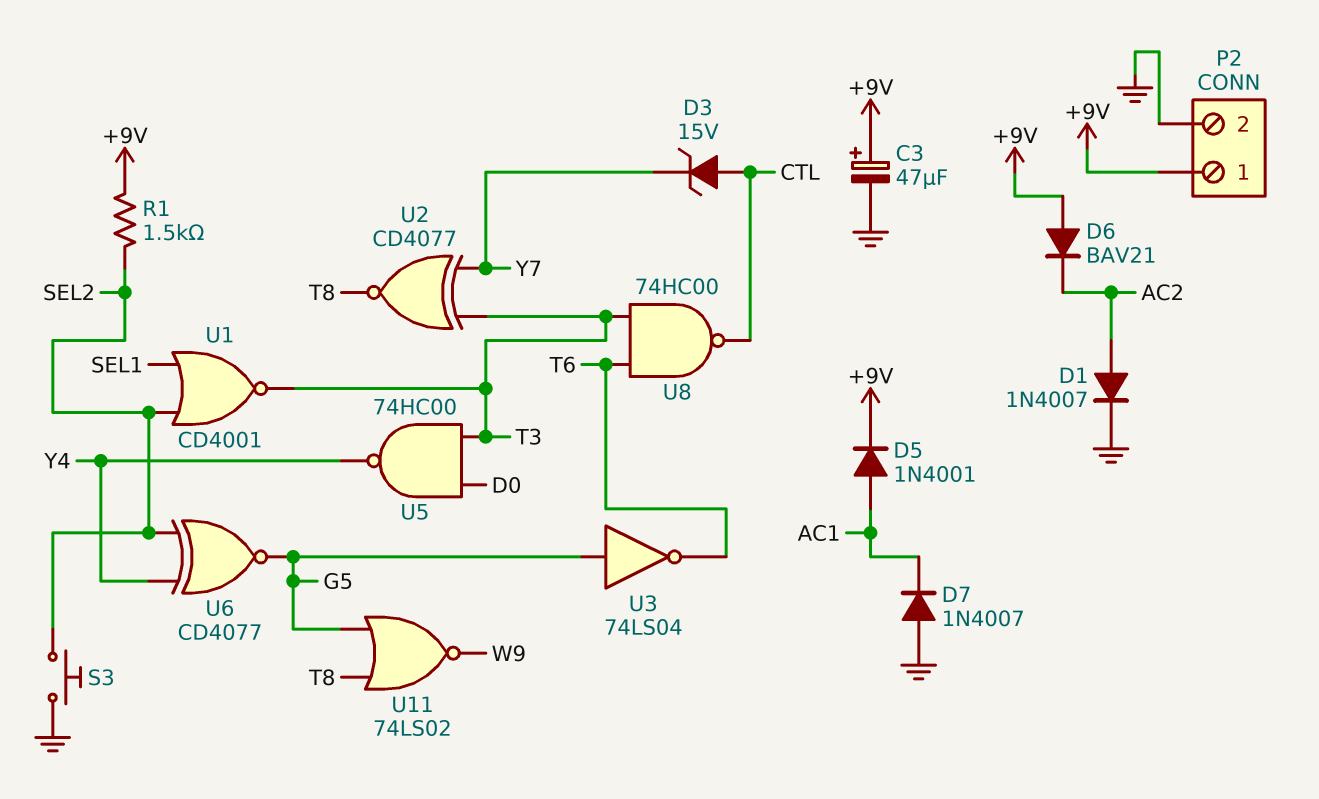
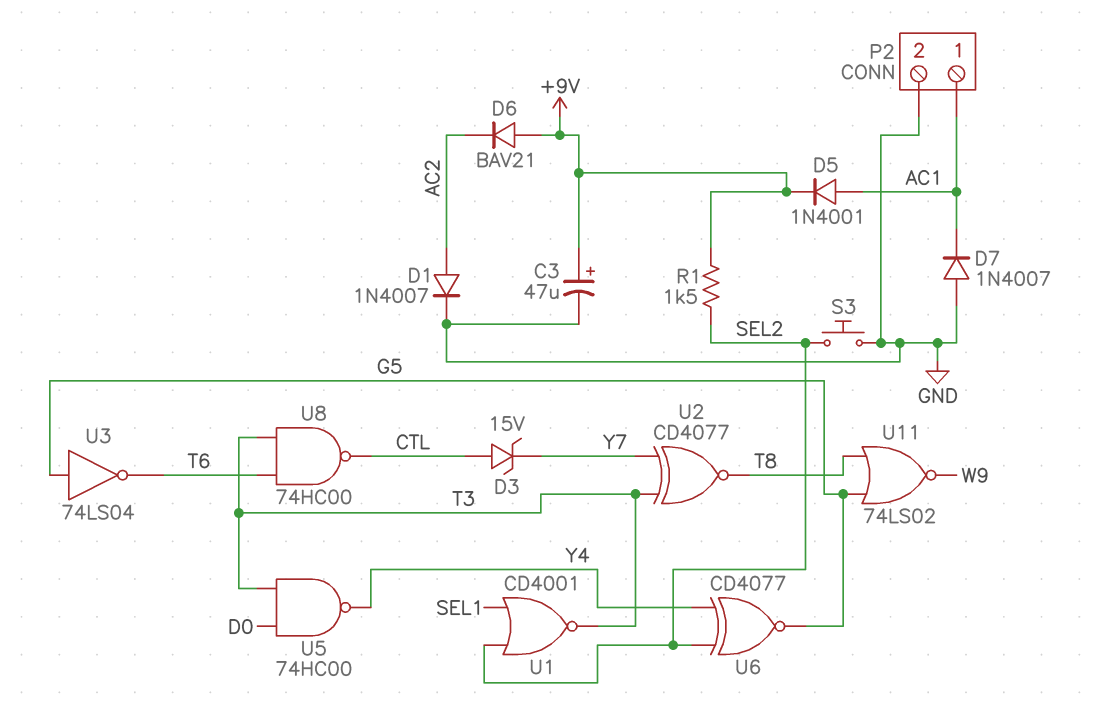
P2 pin 1: +9V -> AC1

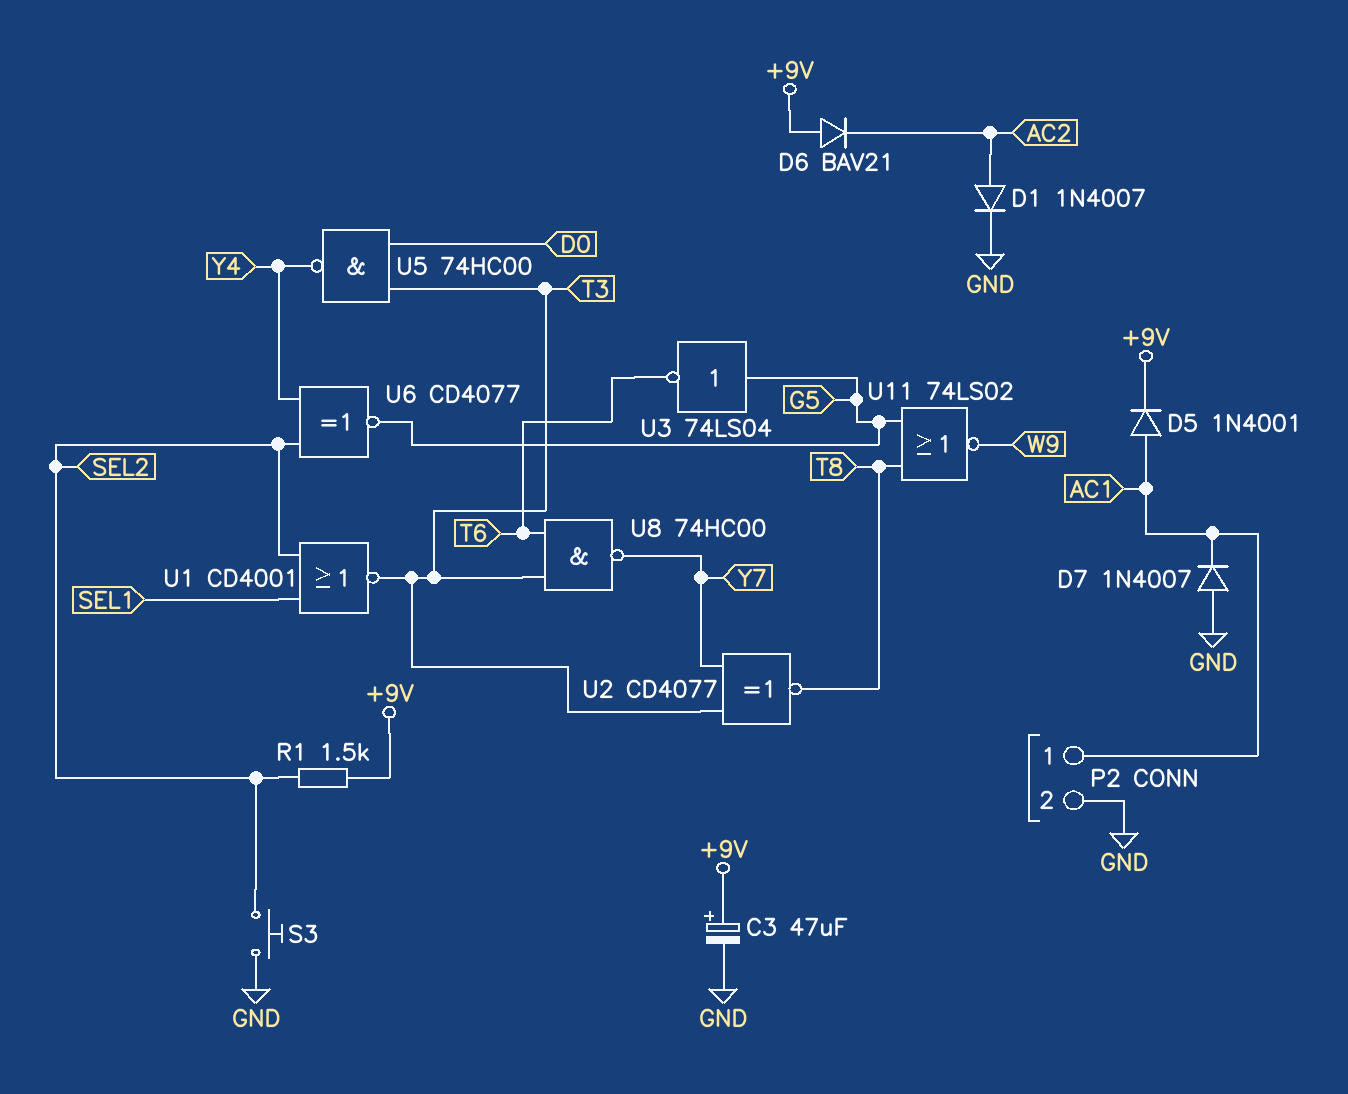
D3: zener 15V (A CTL, K Y7) -> none
U8: NAND 74HC00 (in T3, in T6, out CTL) -> NAND 74HC00 (in T3, in T6, out Y7)

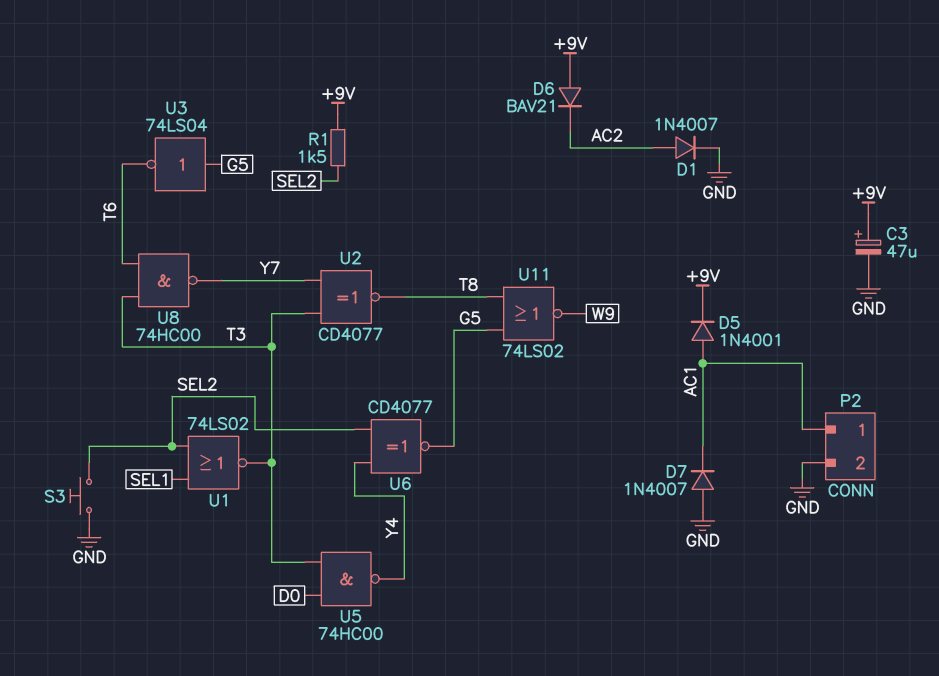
U1: NOR CD4001 (in SEL1, in SEL2, out T3) -> NOR 74LS02 (in SEL1, in SEL2, out T3)

